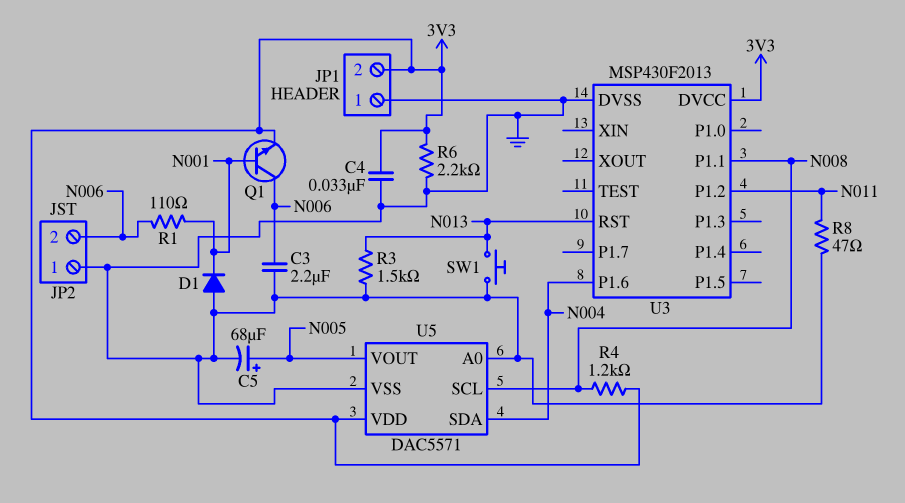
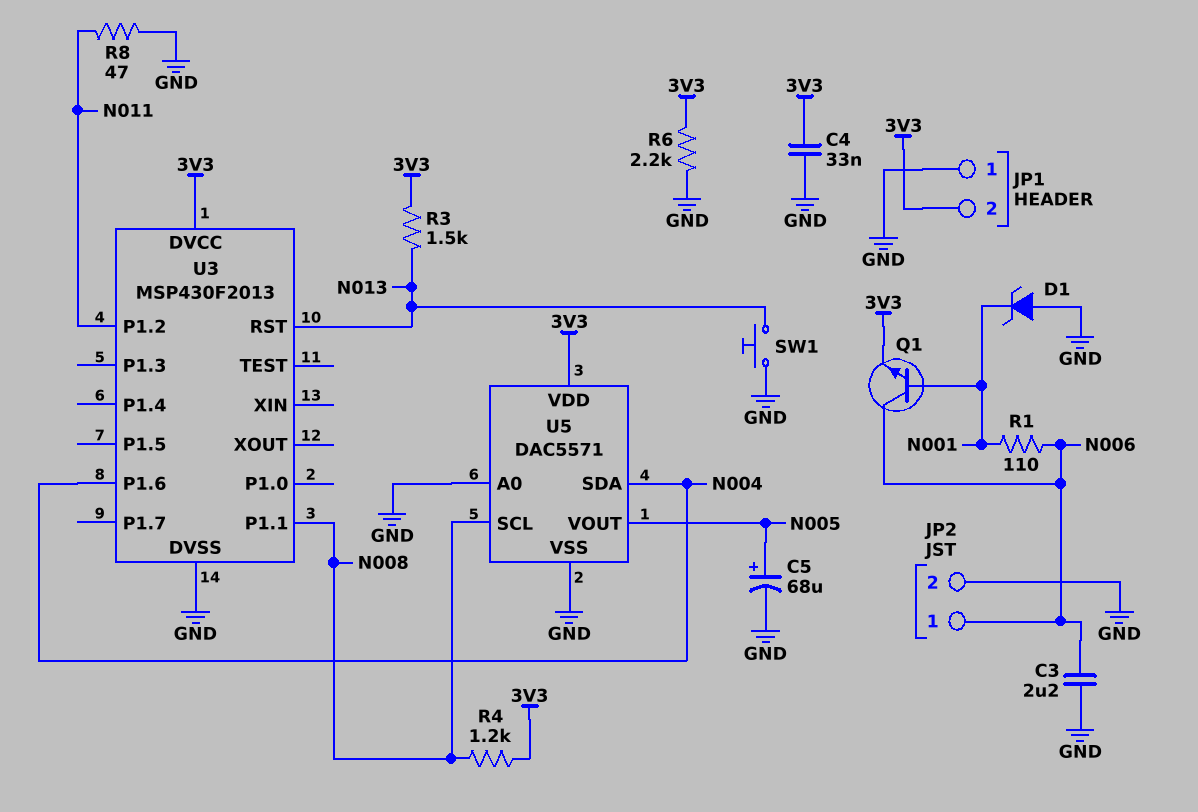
D1: diode (A GND, K N001) -> zener (A GND, K N001)
JP2 pin 1: GND -> N006
JP2 pin 2: N006 -> GND
R3: 1.5k (GND, N013) -> 1.5k (3V3, N013)

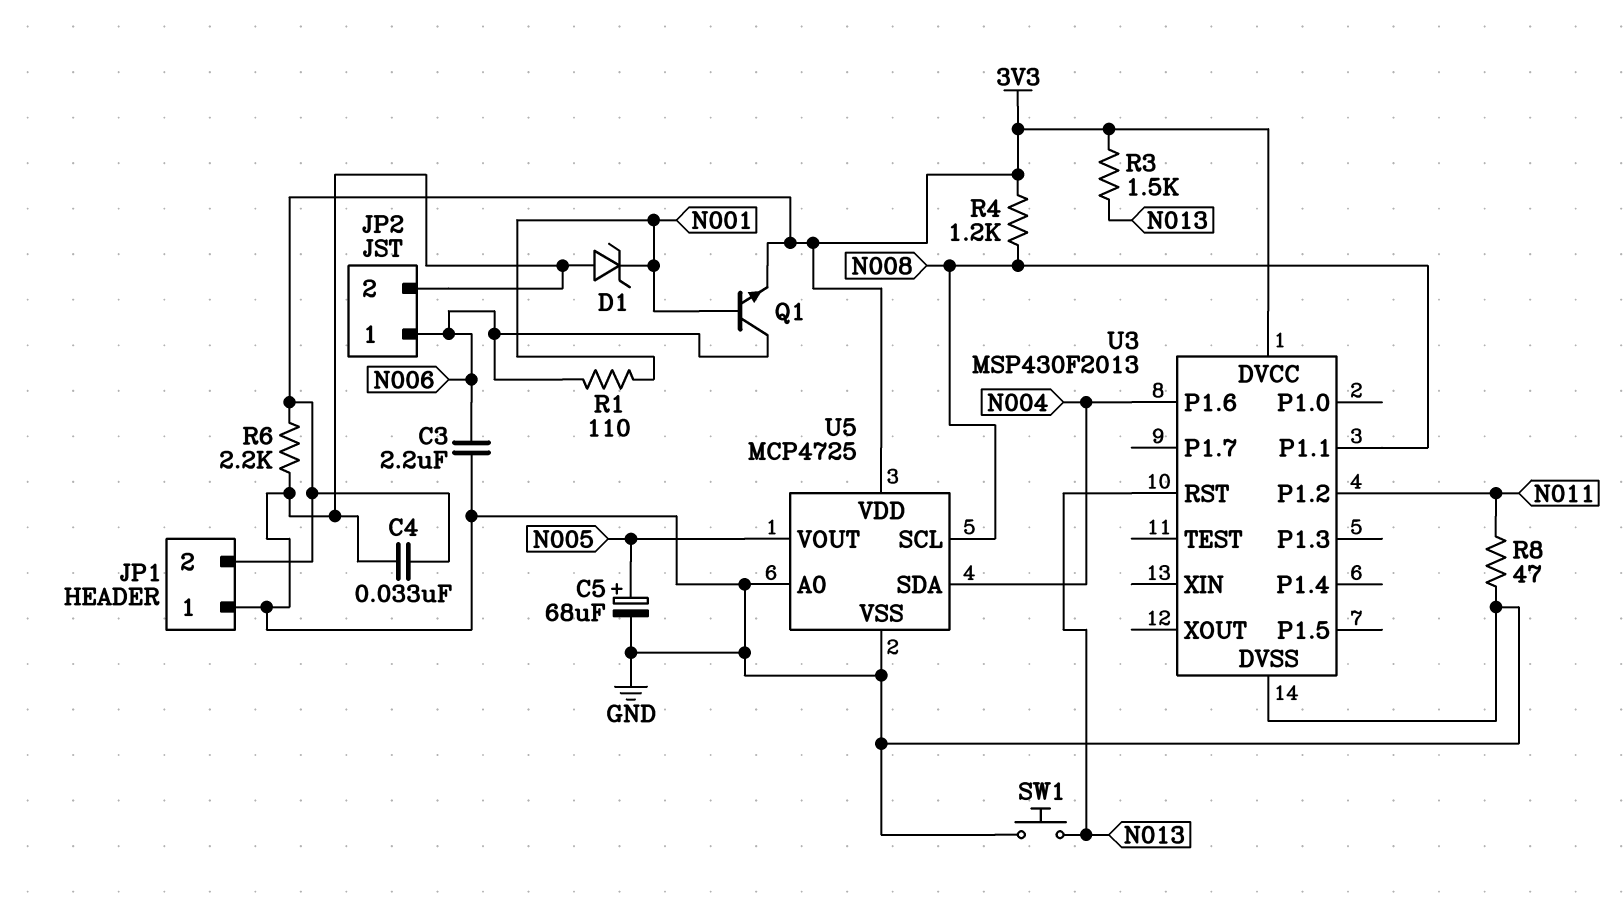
U5: DAC5571 -> MCP4725

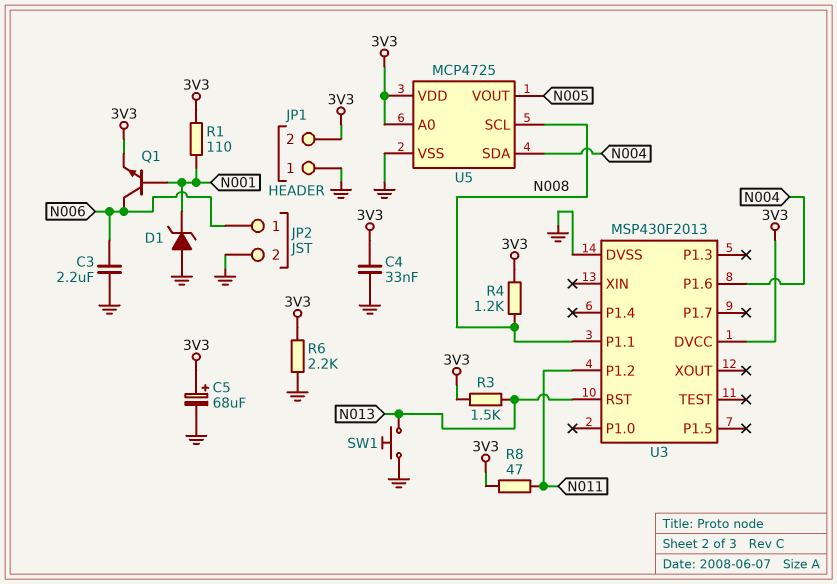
C5: 68uF (plus N005, minus GND) -> 68uF (plus 3V3, minus GND)
R1: 110 (N001, N006) -> 110 (3V3, N001)
R8: 47 (GND, N011) -> 47 (3V3, N011)
U5 pin A0: GND -> 3V3

